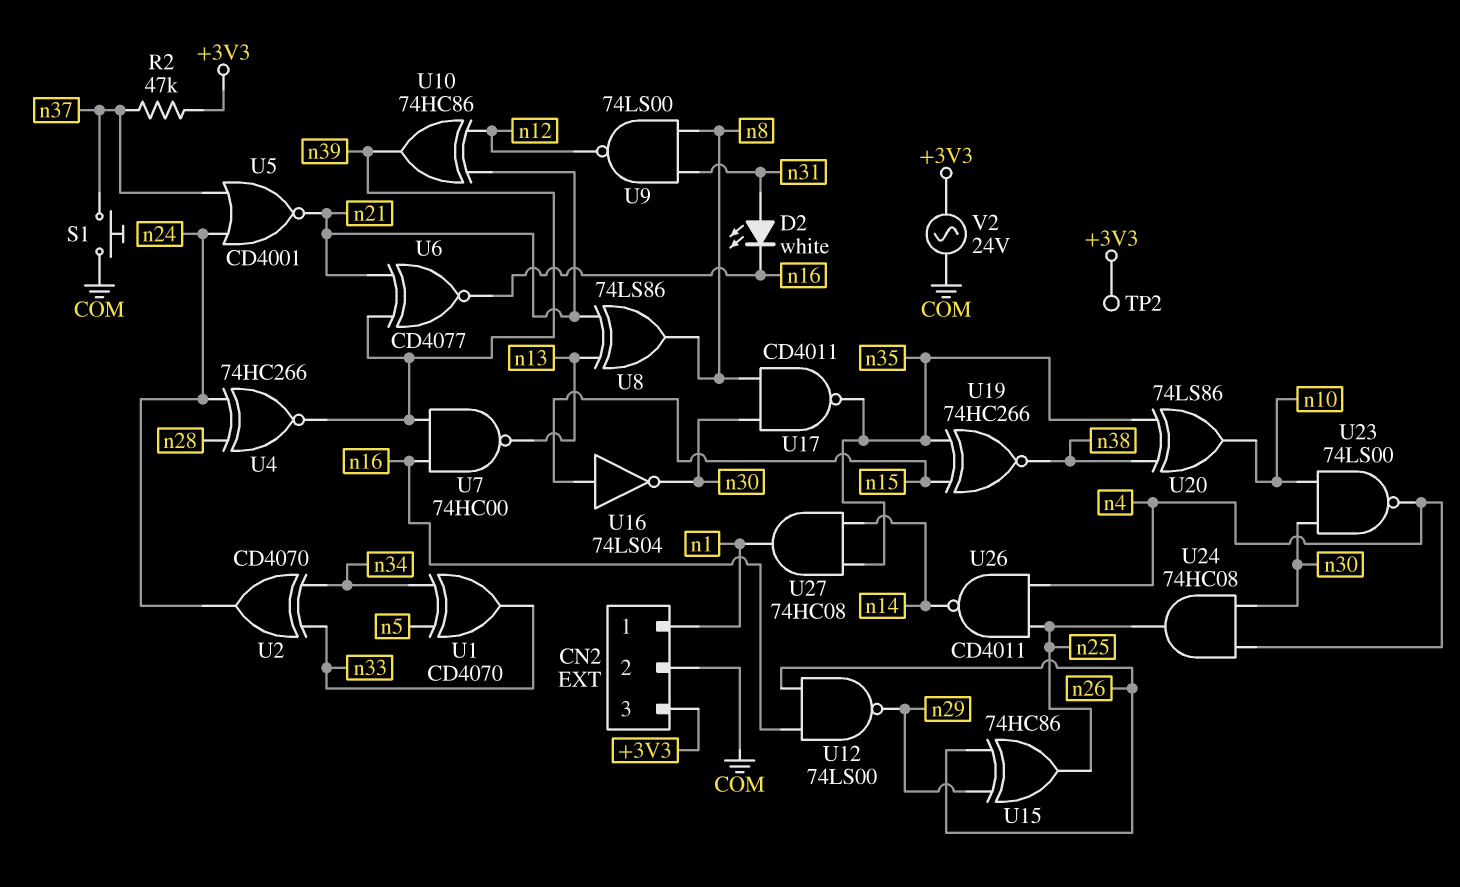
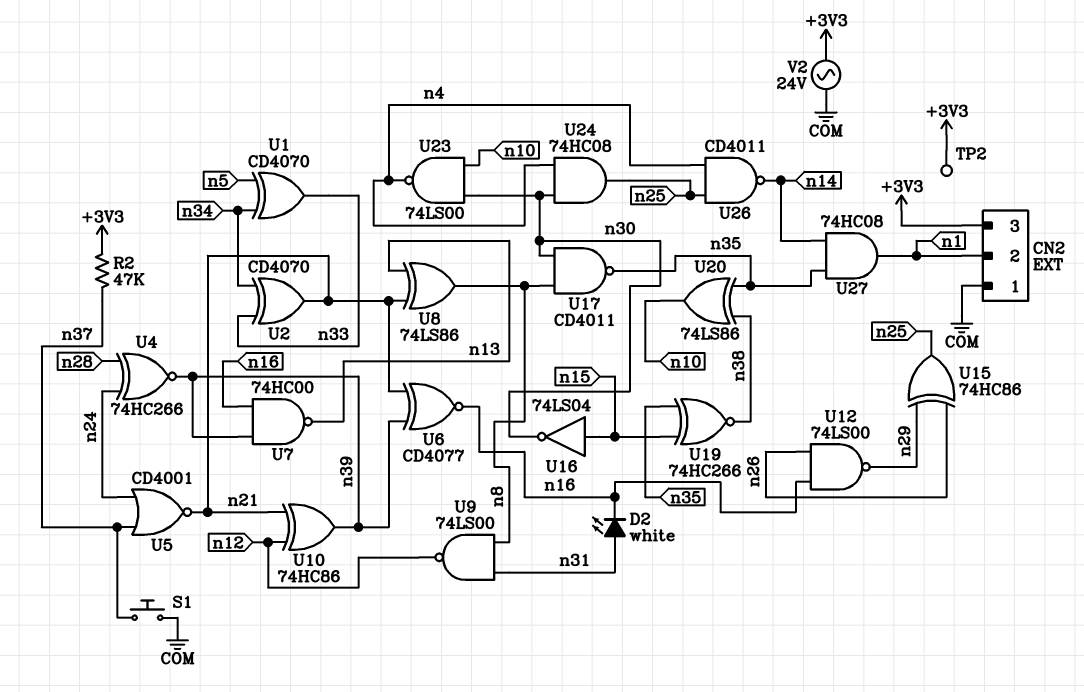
CN2 pin 1: n1 -> COM
CN2 pin 2: COM -> n1
U2: XOR CD4070 (in n33, in n34, out n24) -> XOR CD4070 (in n33, in n34, out n21)

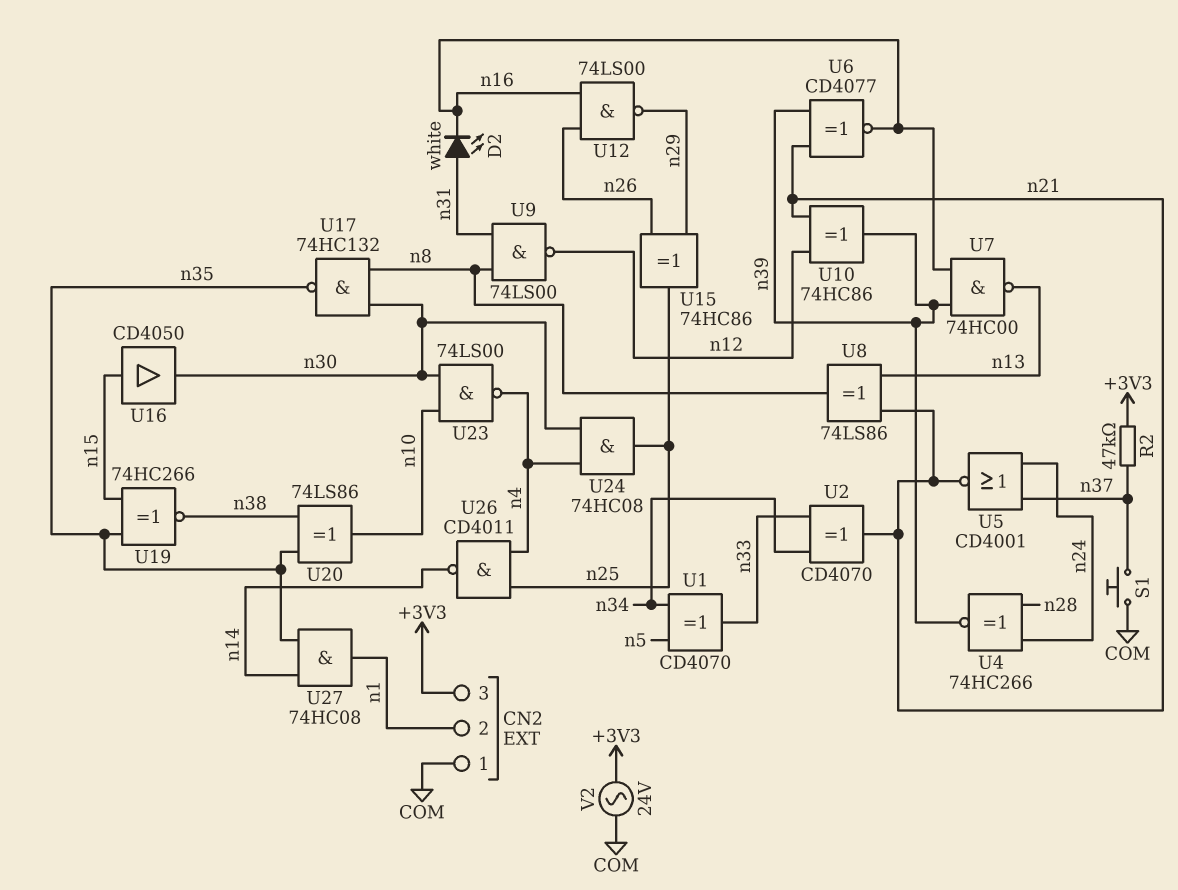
TP2: test point (+3V3) -> none
U16: NOT 74LS04 (in n15, out n30) -> buffer CD4050 (in n15, out n30)
U17: NAND CD4011 (in n8, in n30, out n35) -> NAND 74HC132 (in n8, in n30, out n35)

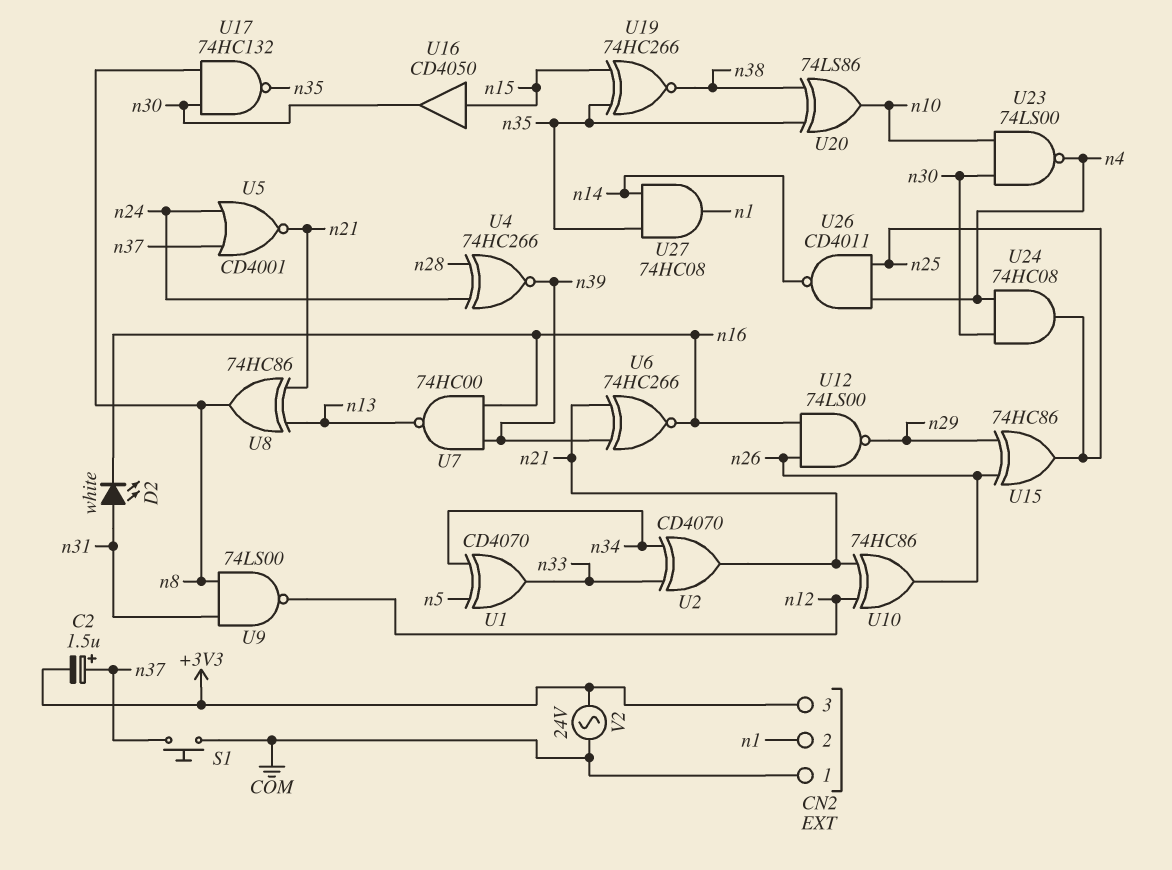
C2: none -> 1.5uF (plus n37, minus +3V3)
R2: 47k (+3V3, n37) -> none
U6: XNOR CD4077 (in n21, in n39, out n16) -> XNOR 74HC266 (in n21, in n39, out n16)
U8: XOR 74LS86 (in n13, in n21, out n8) -> XOR 74HC86 (in n13, in n21, out n8)
U10: XOR 74HC86 (in n12, in n21, out n39) -> XOR 74HC86 (in n12, in n21, out n26)

